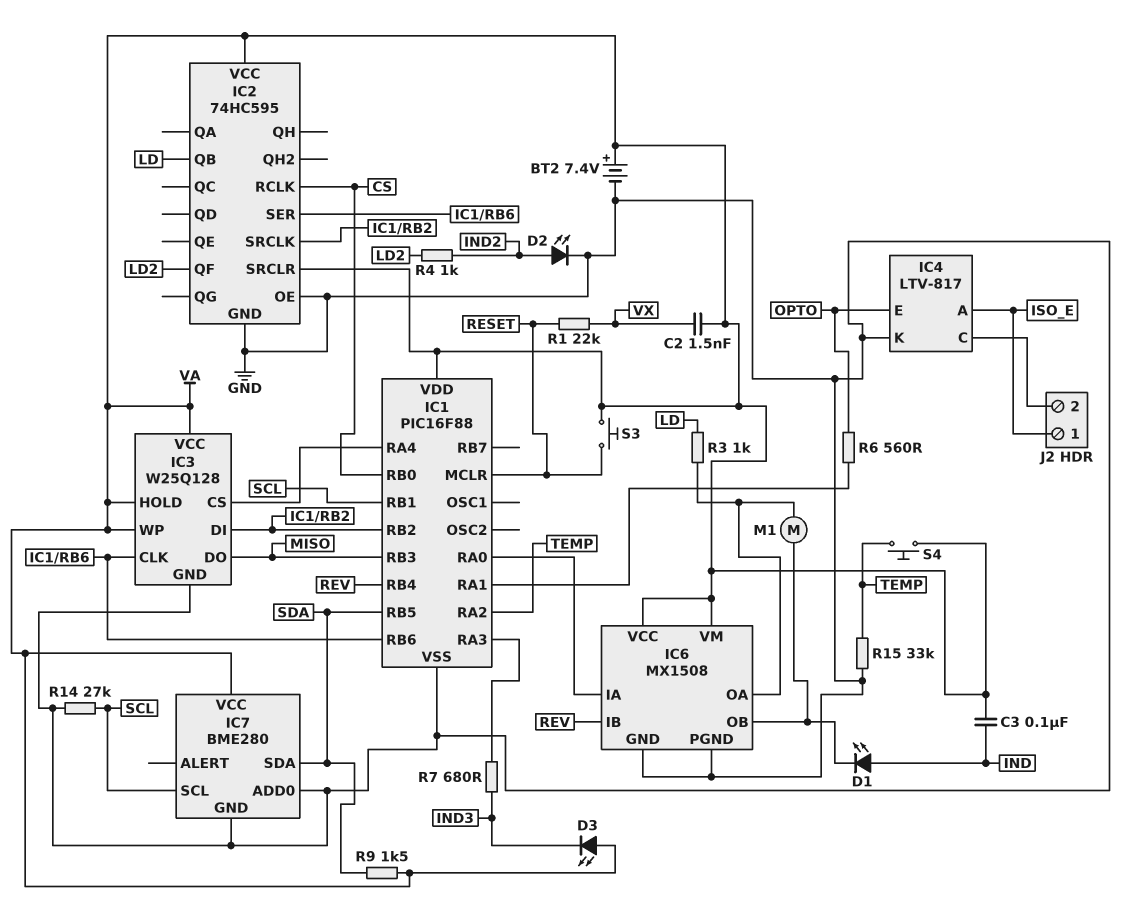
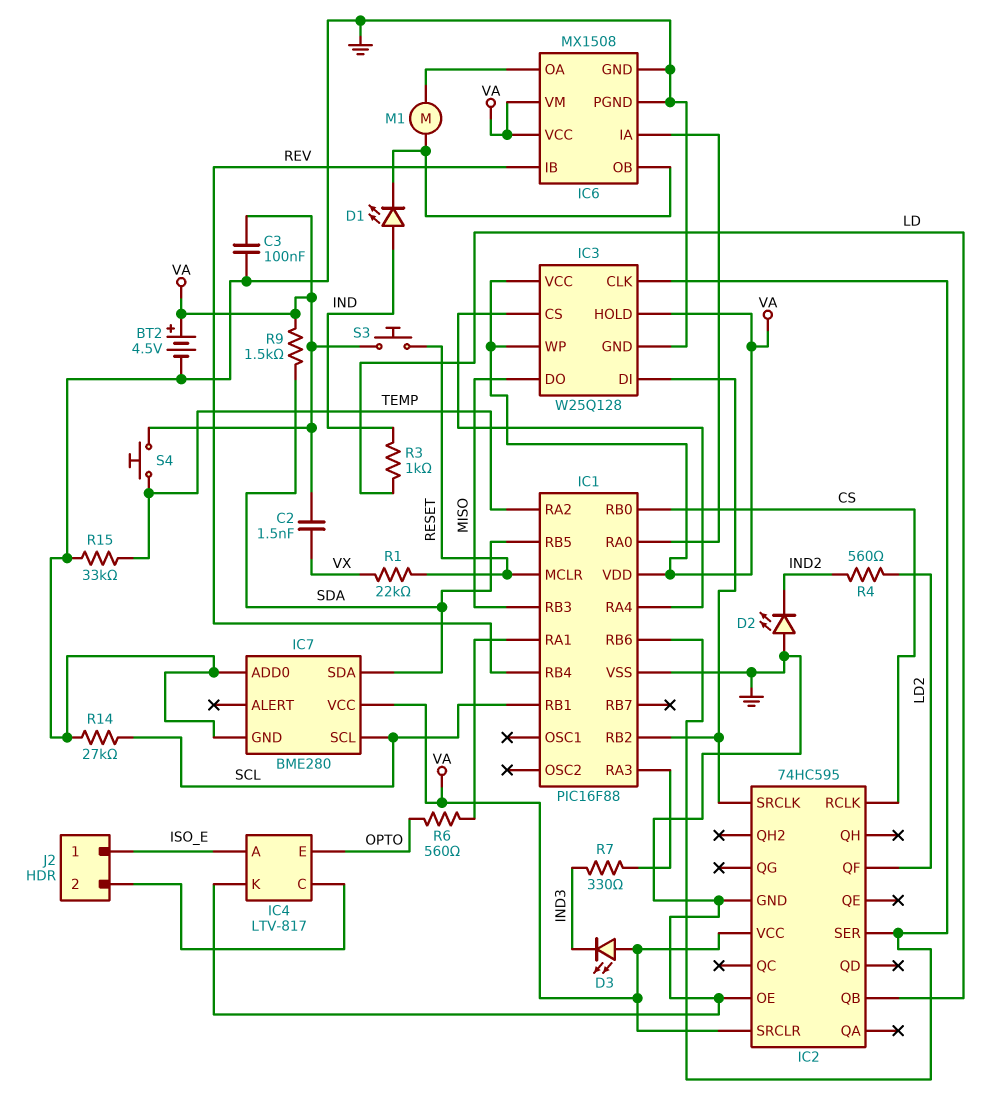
BT2: 7.4V (plus VA, minus GND) -> 4.5V (plus VA, minus GND)
C3: 100nF (IND, VA) -> 100nF (GND, VA)
D2: LED (A IND2, K GND) -> LED (A GND, K IND2)
R3: 1k (IC6/OA, LD) -> 1k (IND, LD)
R4: 1k (IND2, LD2) -> 560 (IND2, LD2)
R7: 680 (IC1/RA3, IND3) -> 330 (IC1/RA3, IND3)

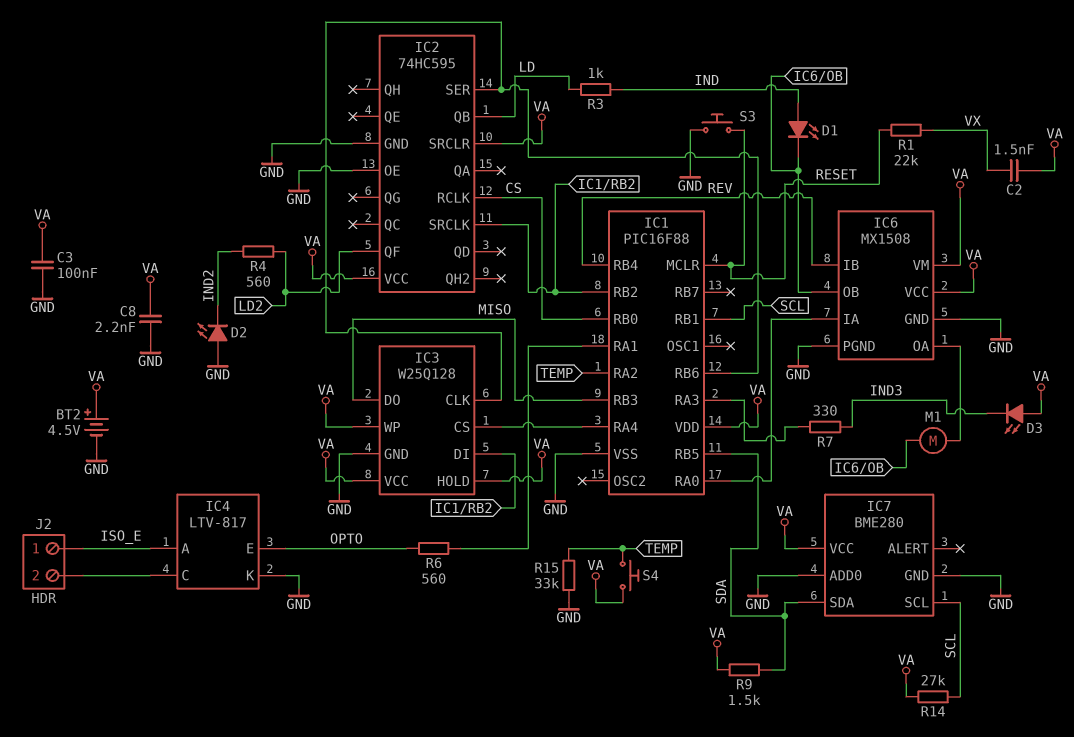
C8: none -> 2.2nF (GND, VA)
R14: 27k (GND, SCL) -> 27k (SCL, VA)
S3: button (RESET, VA) -> button (GND, RESET)

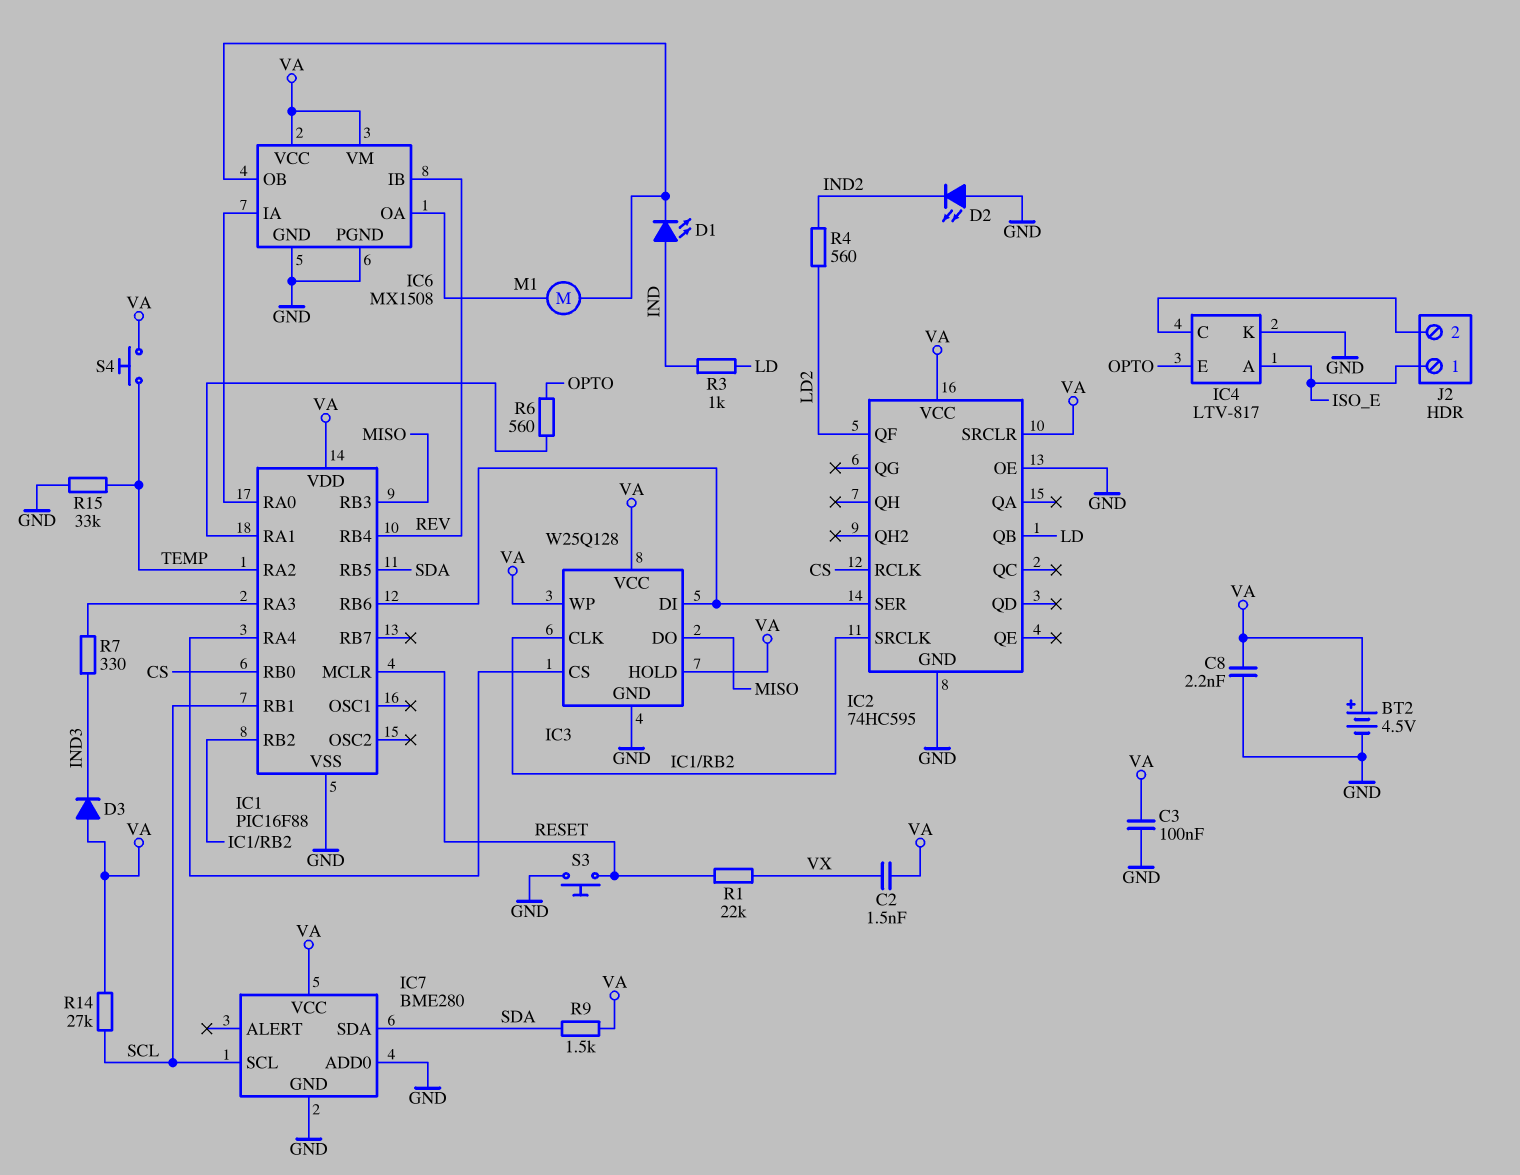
D3: LED (A VA, K IND3) -> diode (A VA, K IND3)
IC3 pin CLK: IC1/RB6 -> IC1/RB2
IC3 pin DI: IC1/RB2 -> IC1/RB6

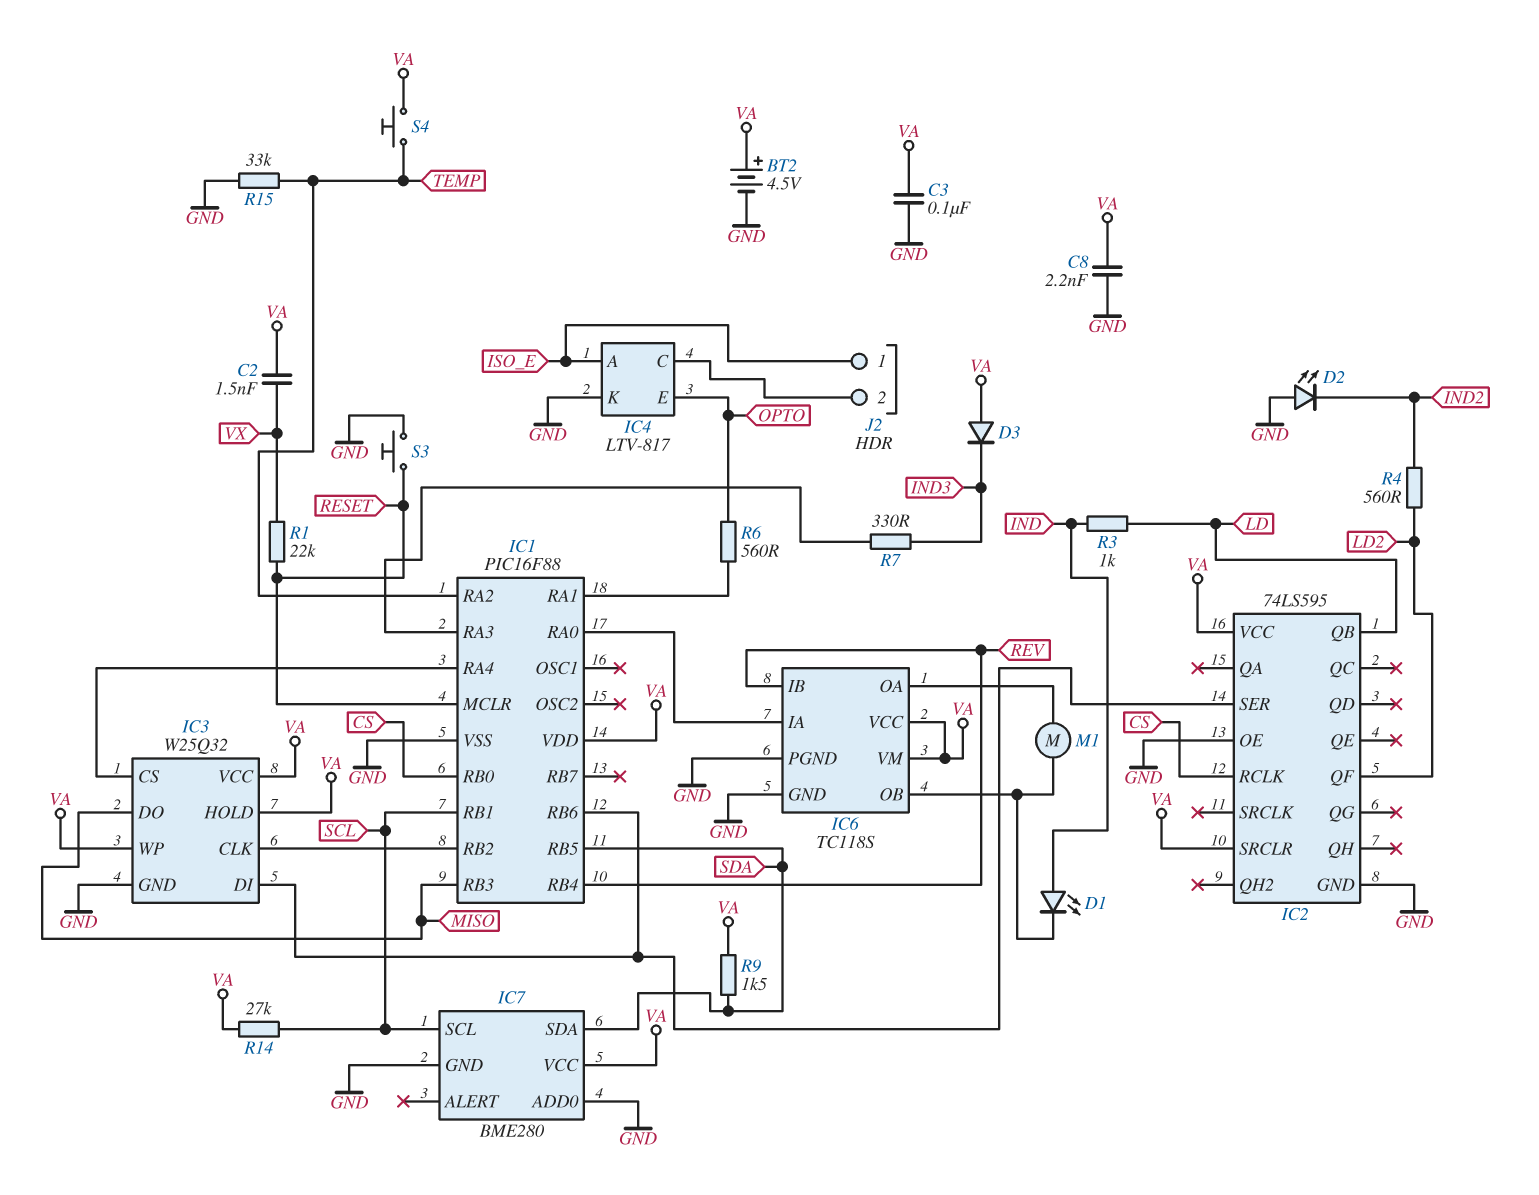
IC2: 74HC595 -> 74LS595
IC2 pin SRCLK: IC1/RB2 -> none
IC3: W25Q128 -> W25Q32
IC6: MX1508 -> TC118S

